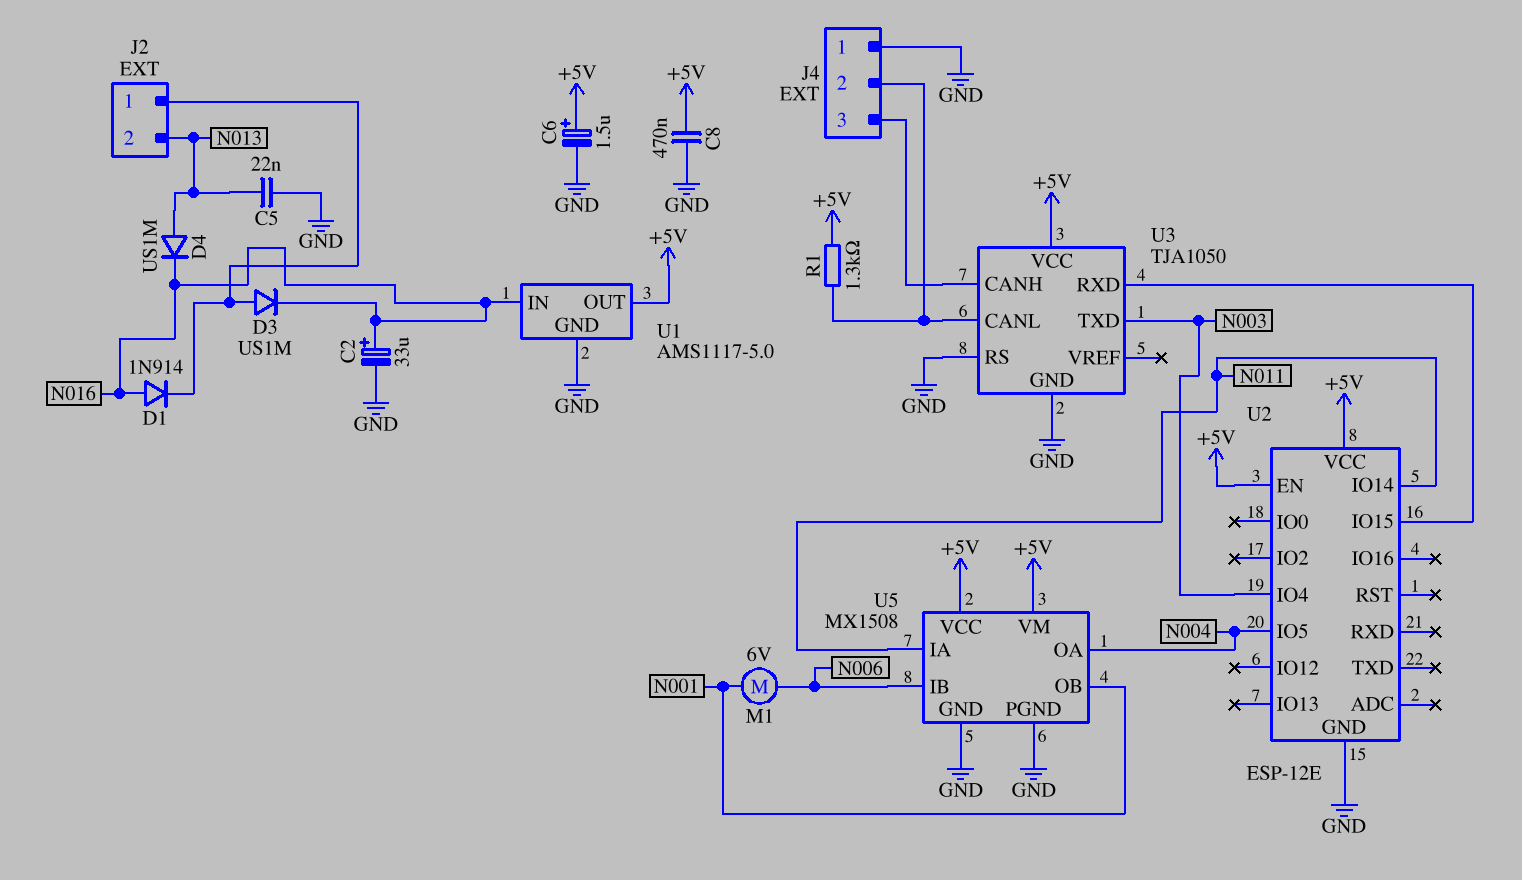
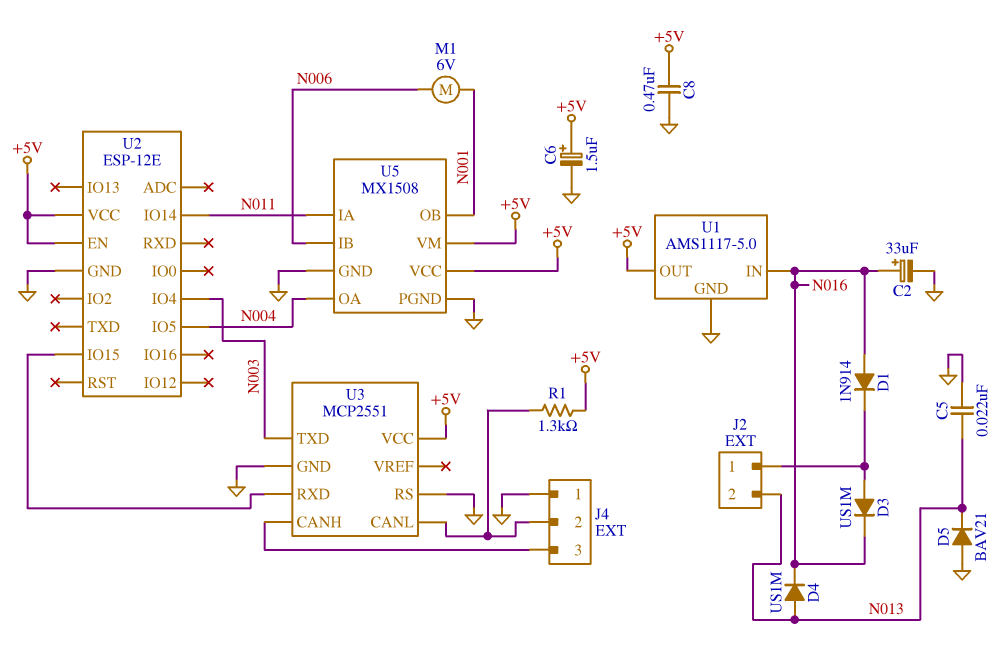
D5: none -> diode BAV21 (A GND, K N013)
U3: TJA1050 -> MCP2551

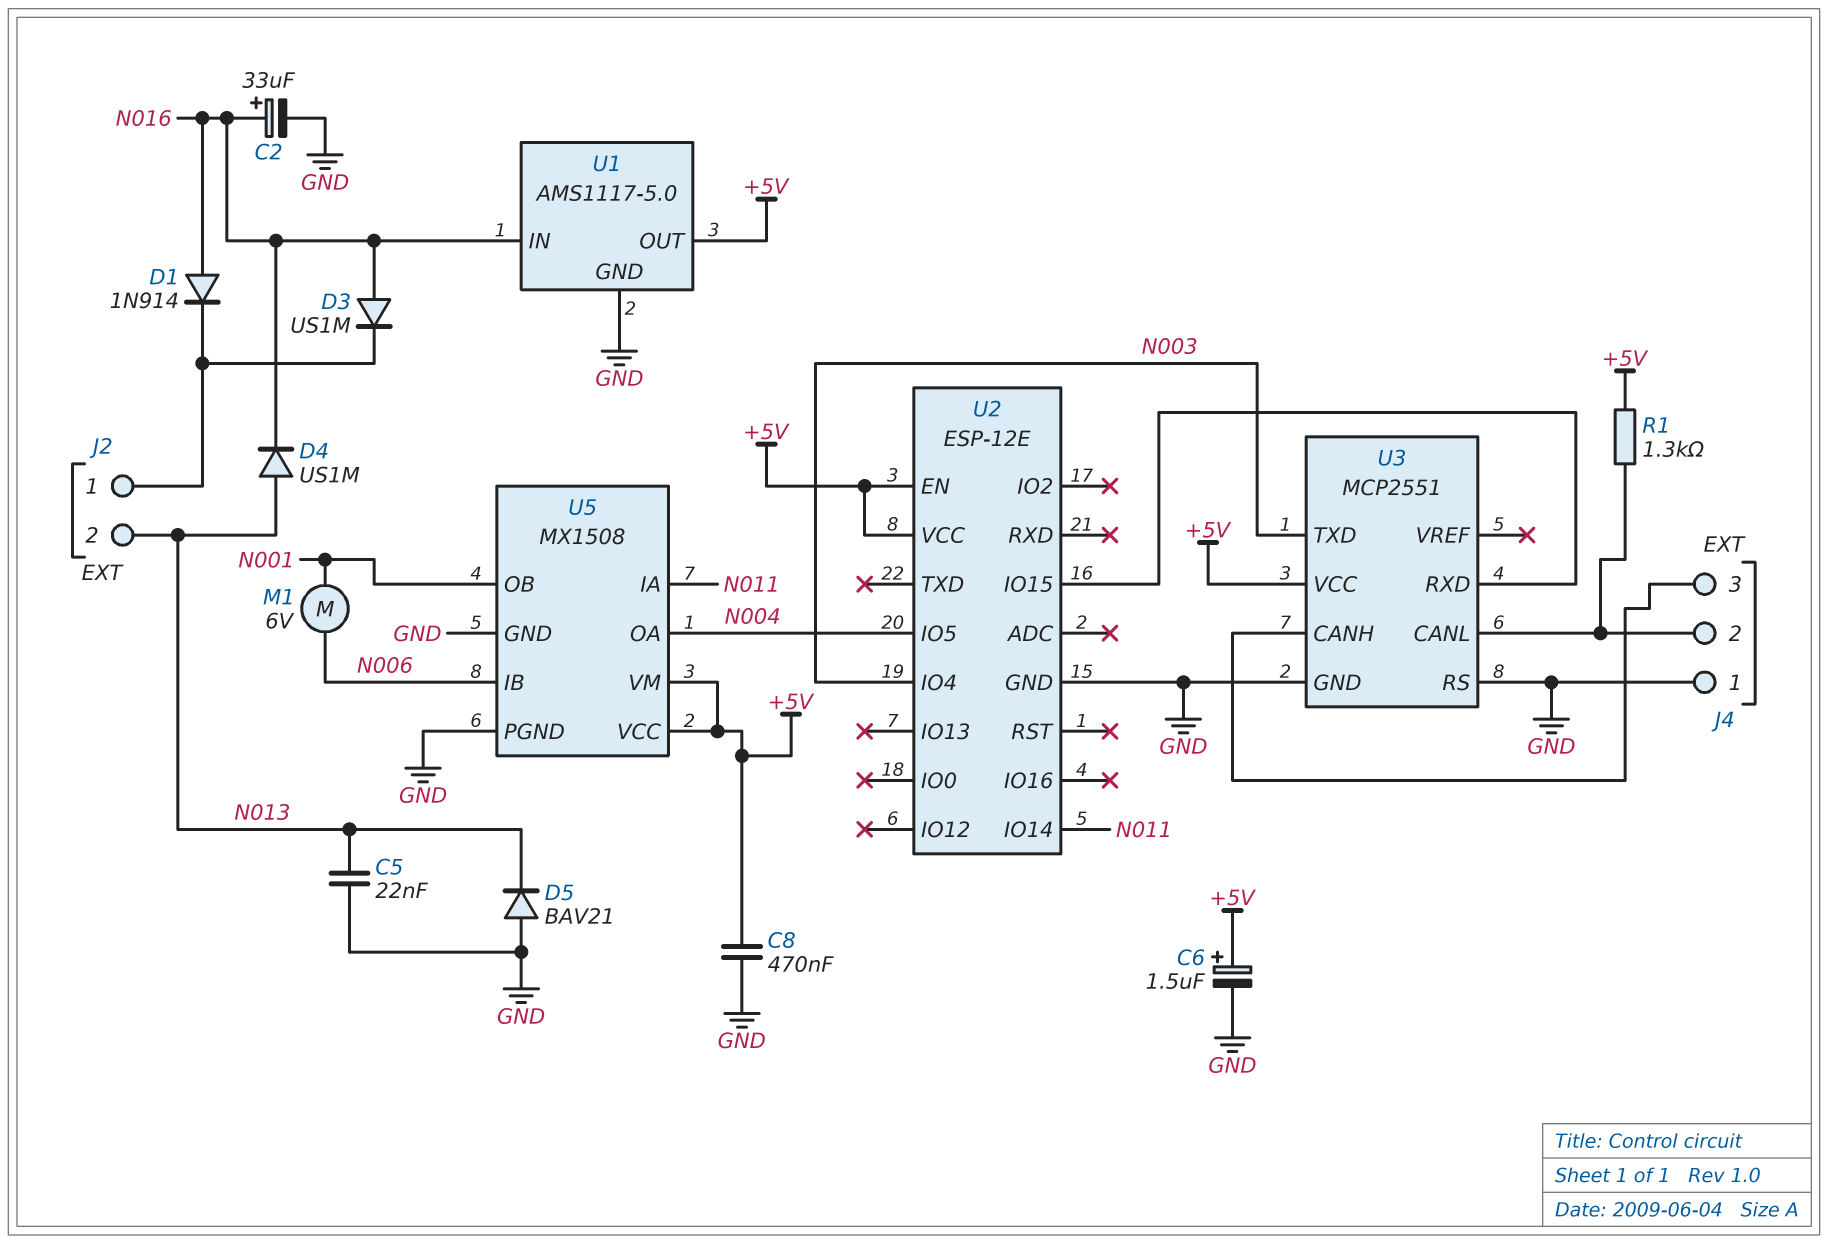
D3: diode US1M (A J2/1, K N016) -> diode US1M (A N016, K J2/1)

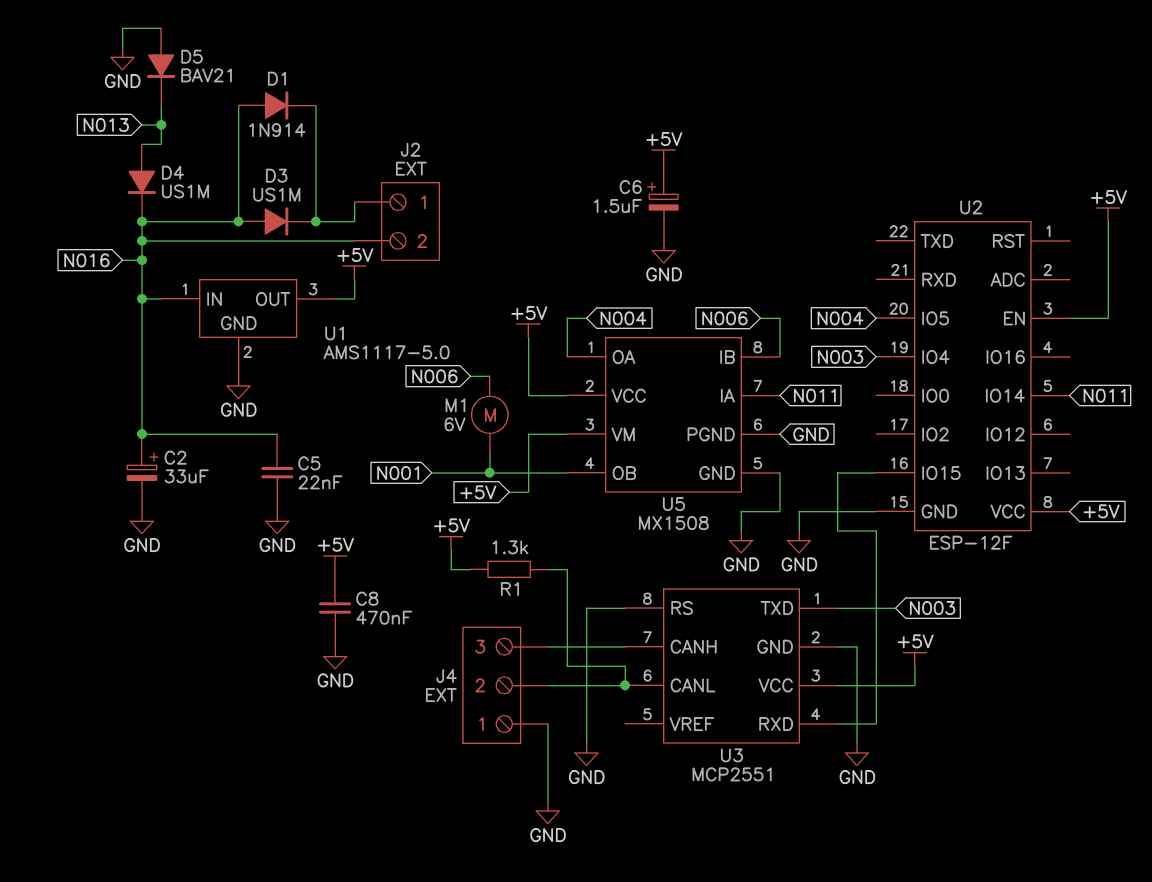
C5: 22nF (GND, N013) -> 22nF (GND, N016)
J2 pin 2: N013 -> N016
U2: ESP-12E -> ESP-12F

